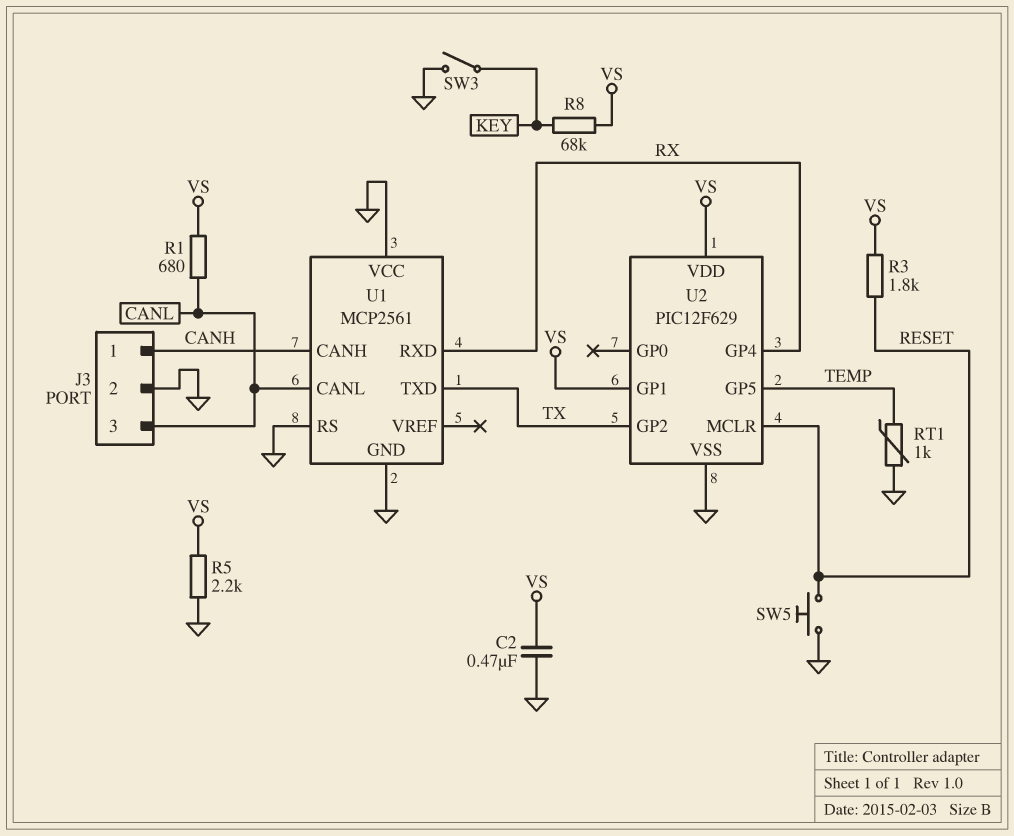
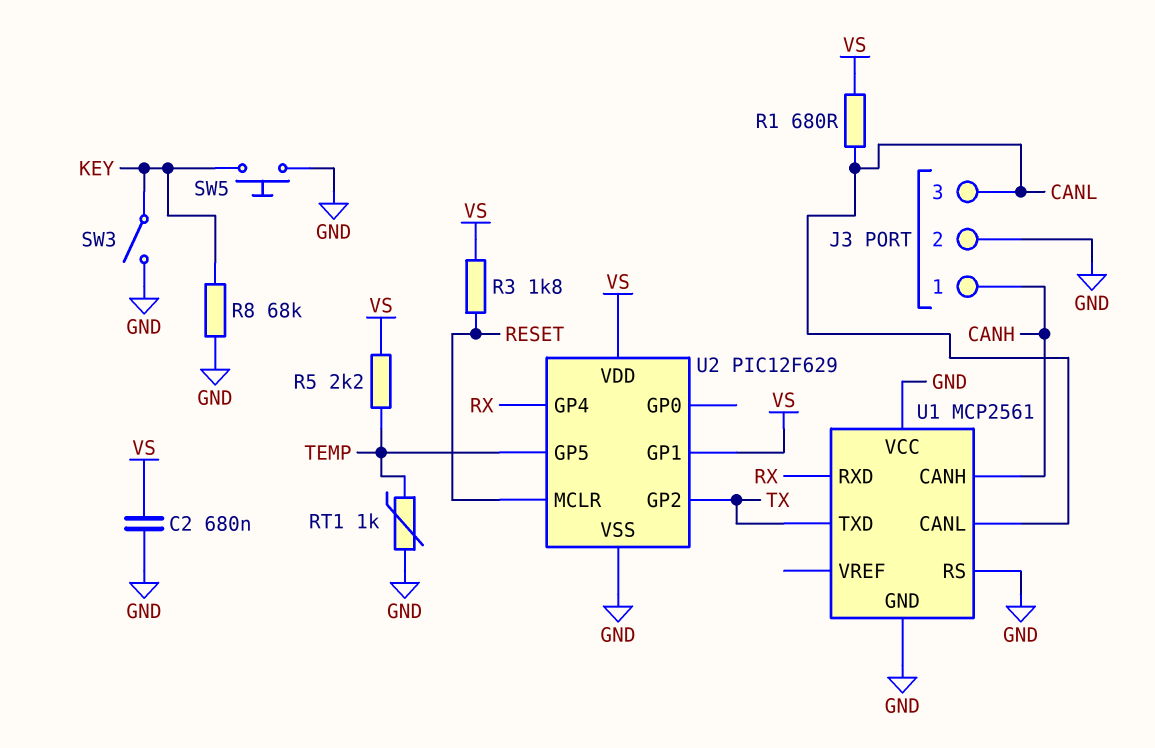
C2: 470nF (GND, VS) -> 680nF (GND, VS)
R5: 2.2k (GND, VS) -> 2.2k (TEMP, VS)
R8: 68k (KEY, VS) -> 68k (GND, KEY)
SW5: button (GND, RESET) -> button (GND, KEY)

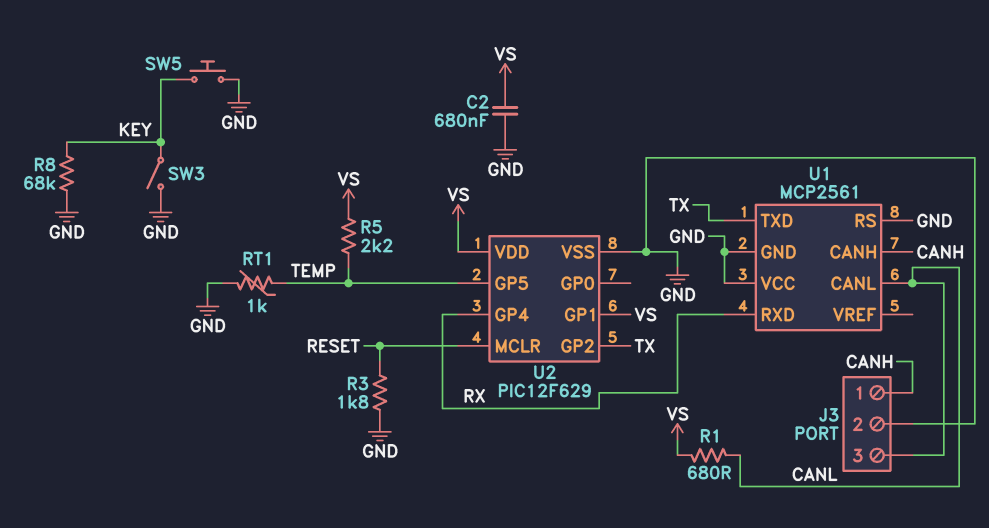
R3: 1.8k (RESET, VS) -> 1.8k (GND, RESET)

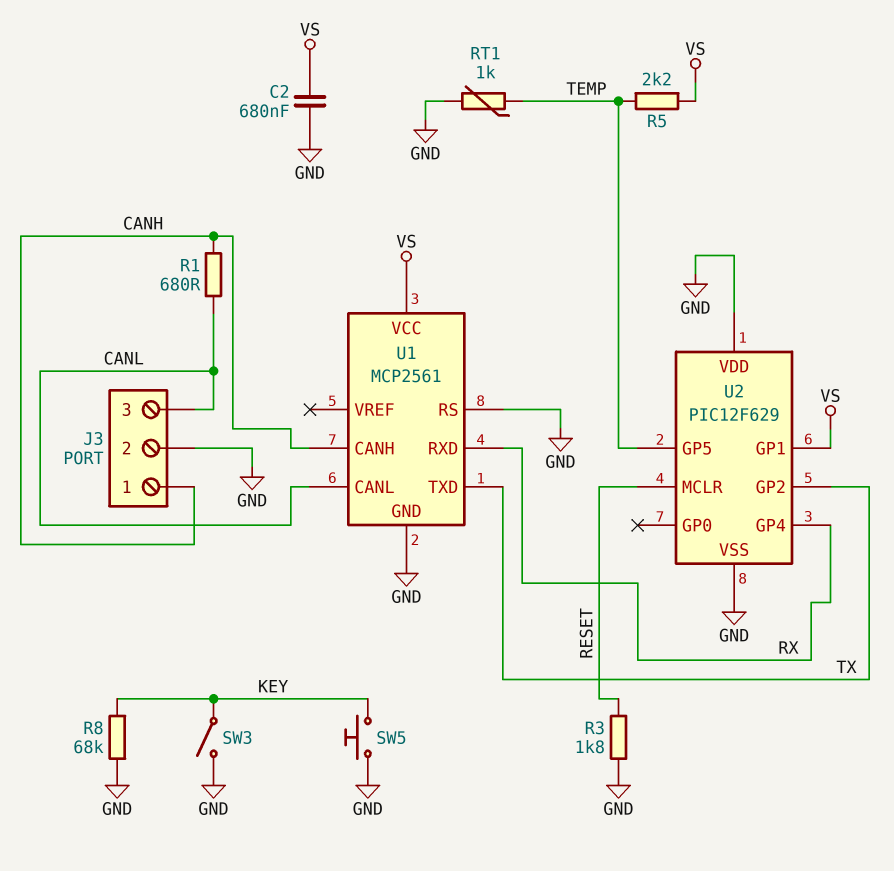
R1: 680 (CANL, VS) -> 680 (CANH, CANL)
U1 pin VCC: GND -> VS
U2 pin VDD: VS -> GND

